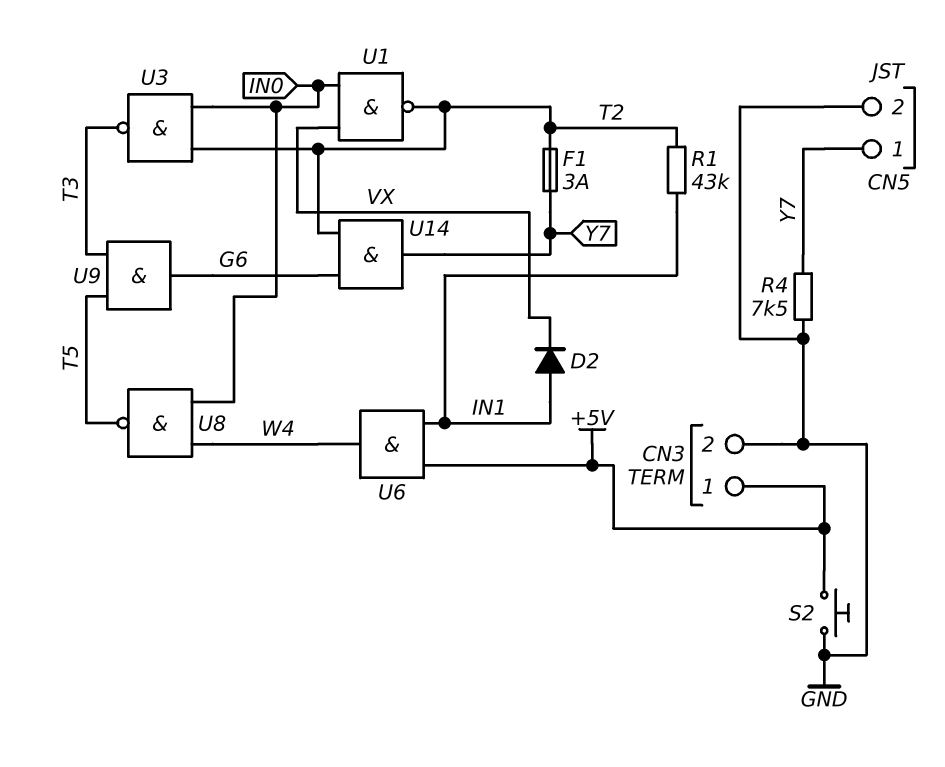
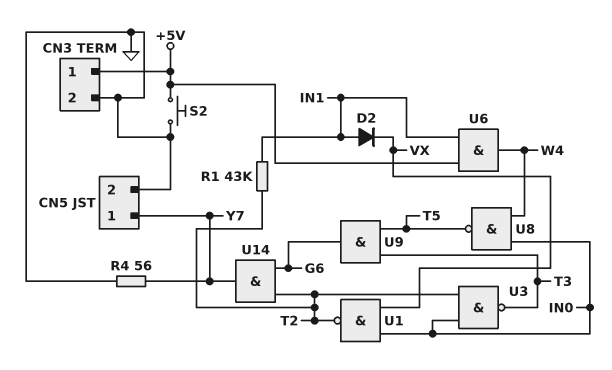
F1: 3A (T2, Y7) -> none
R4: 7.5k (GND, Y7) -> 56 (GND, Y7)

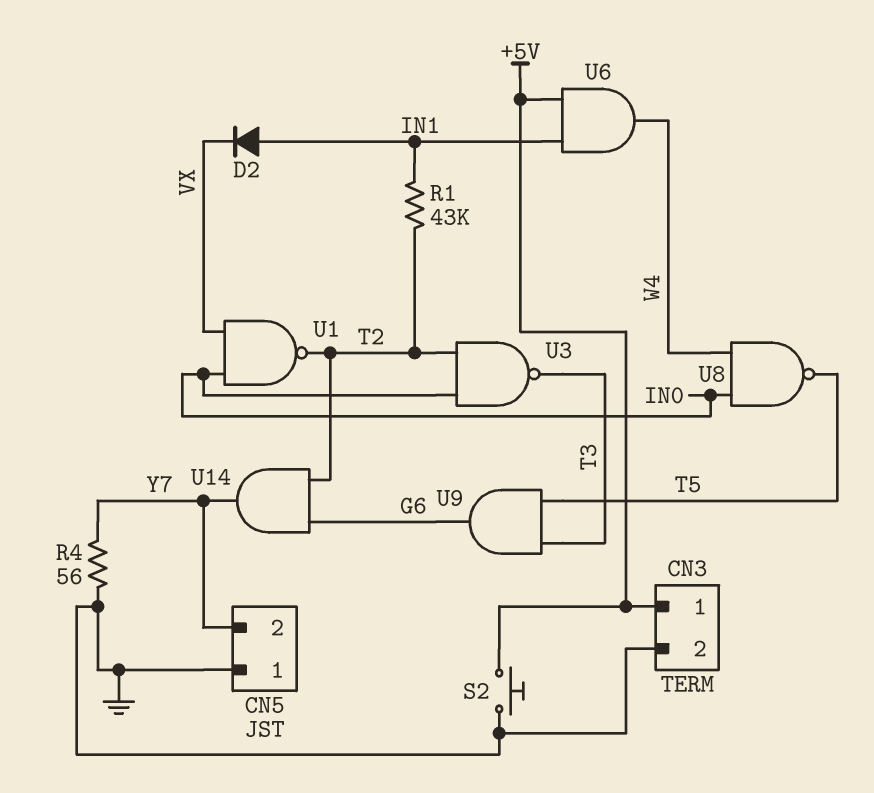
CN5 pin 1: Y7 -> GND
CN5 pin 2: GND -> Y7

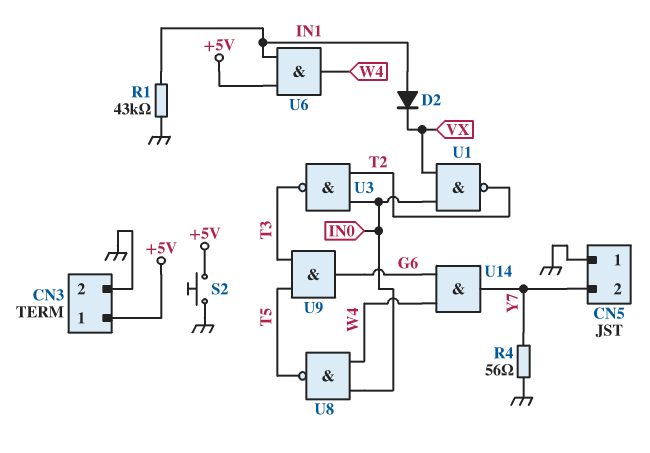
R1: 43k (IN1, T2) -> 43k (GND, IN1)
U14: AND (in G6, in T2, out Y7) -> AND (in G6, in W4, out Y7)

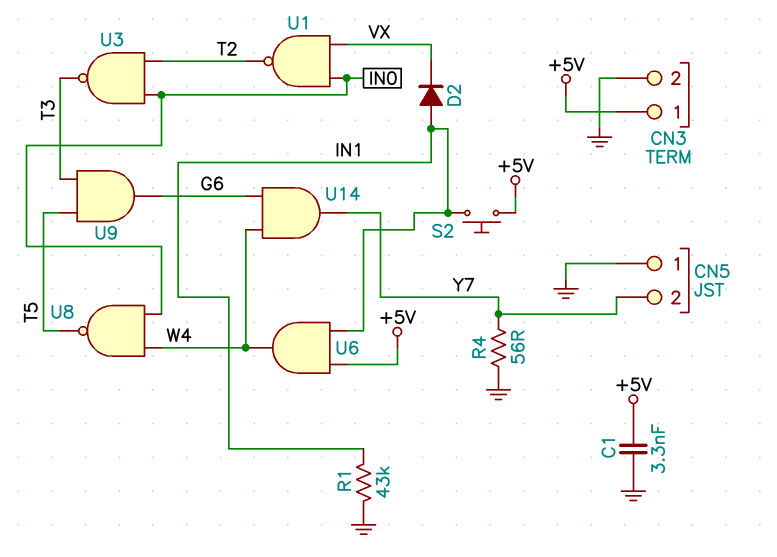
C1: none -> 3.3nF (+5V, GND)
S2: button (+5V, GND) -> button (+5V, IN1)

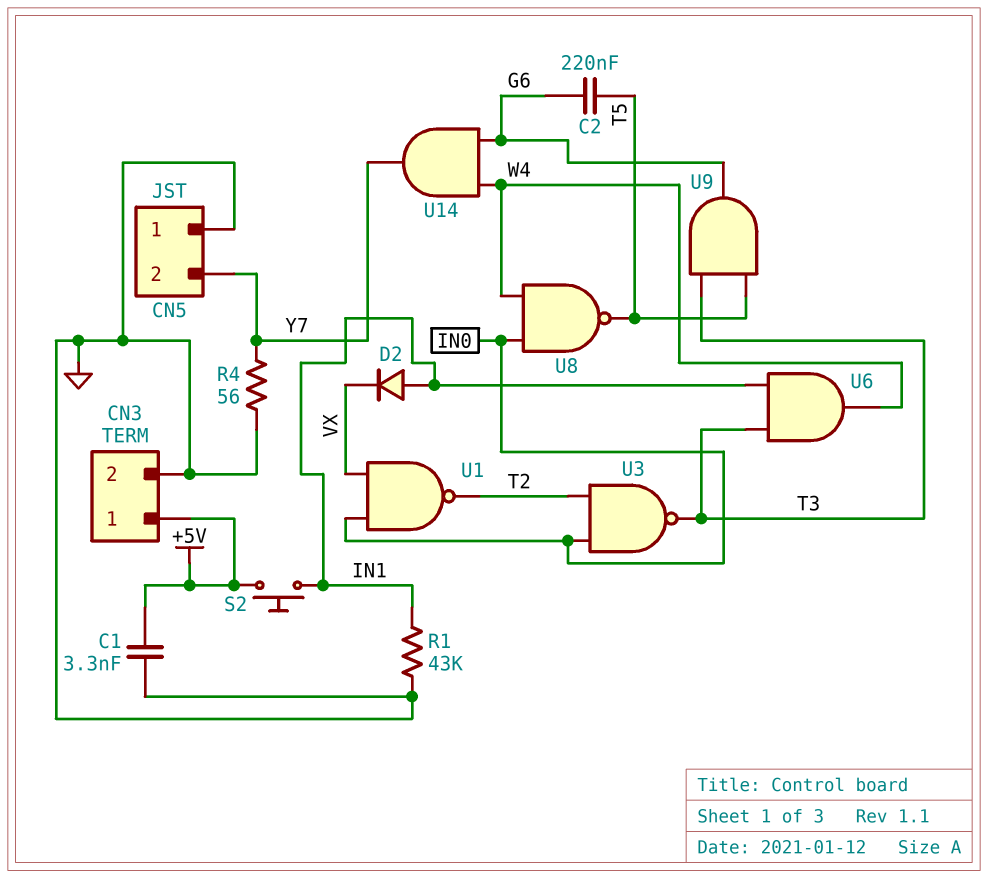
C2: none -> 220nF (G6, T5)
U6: AND (in +5V, in IN1, out W4) -> AND (in IN1, in T3, out W4)

